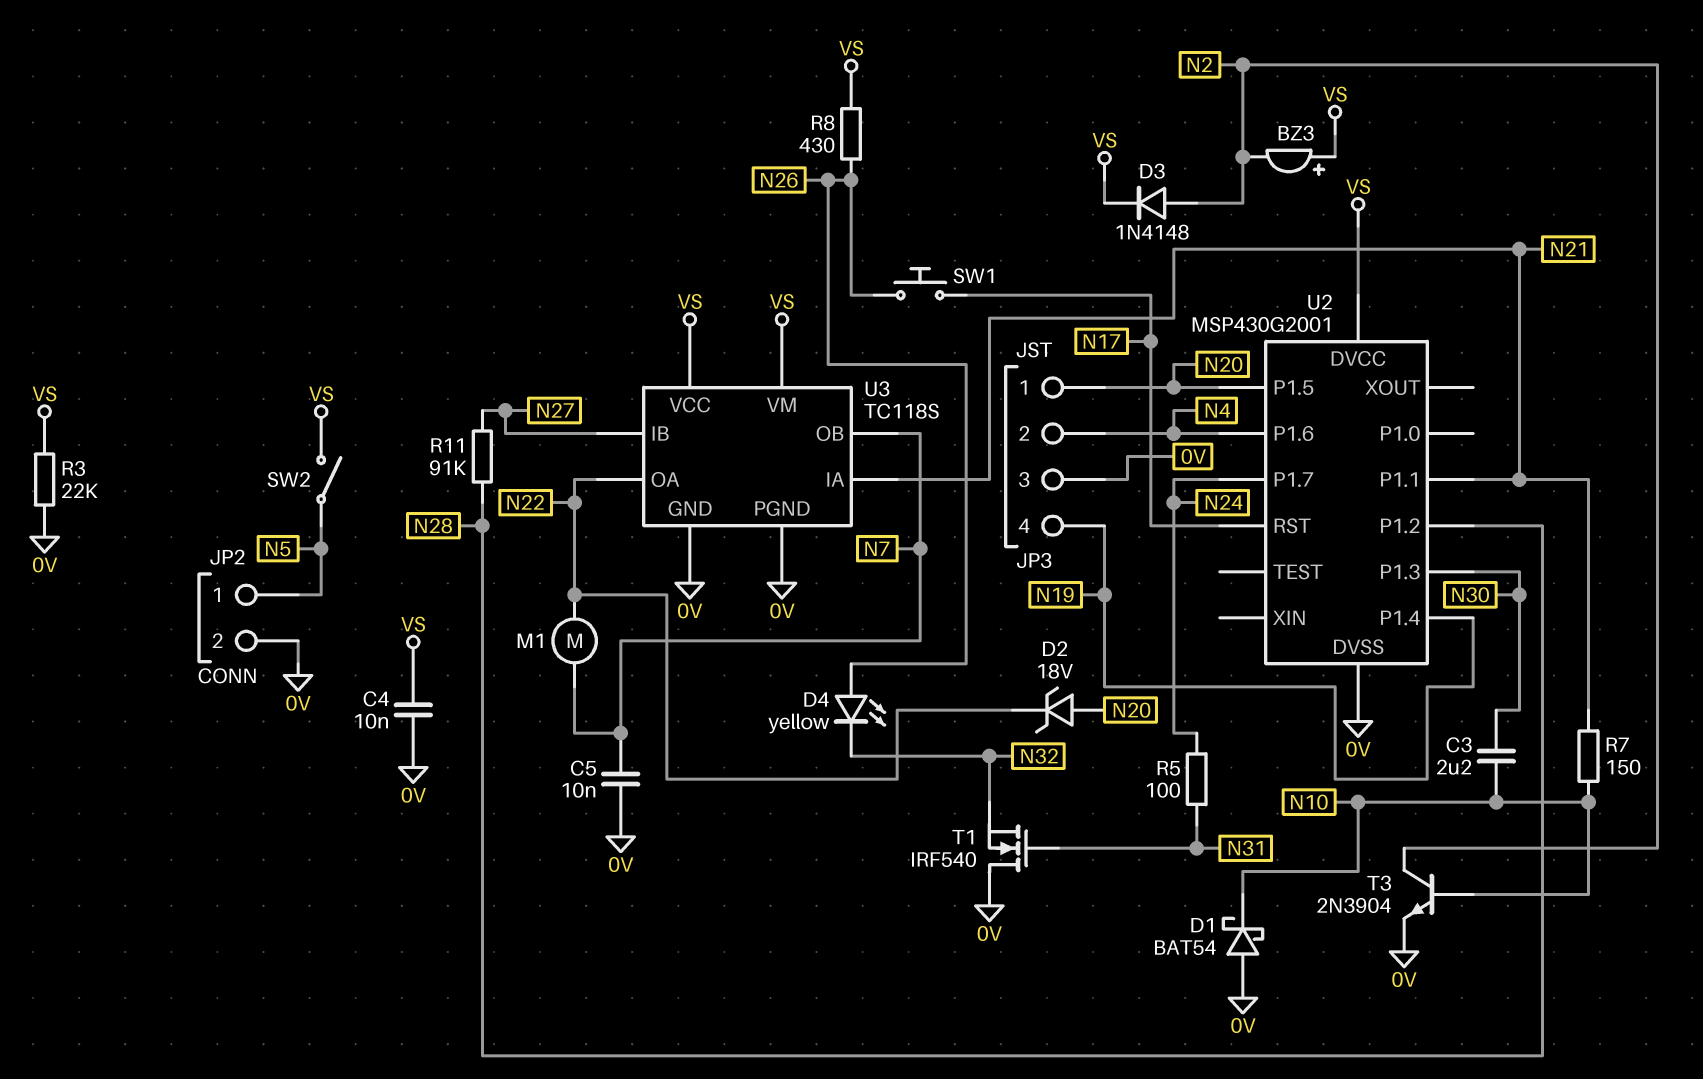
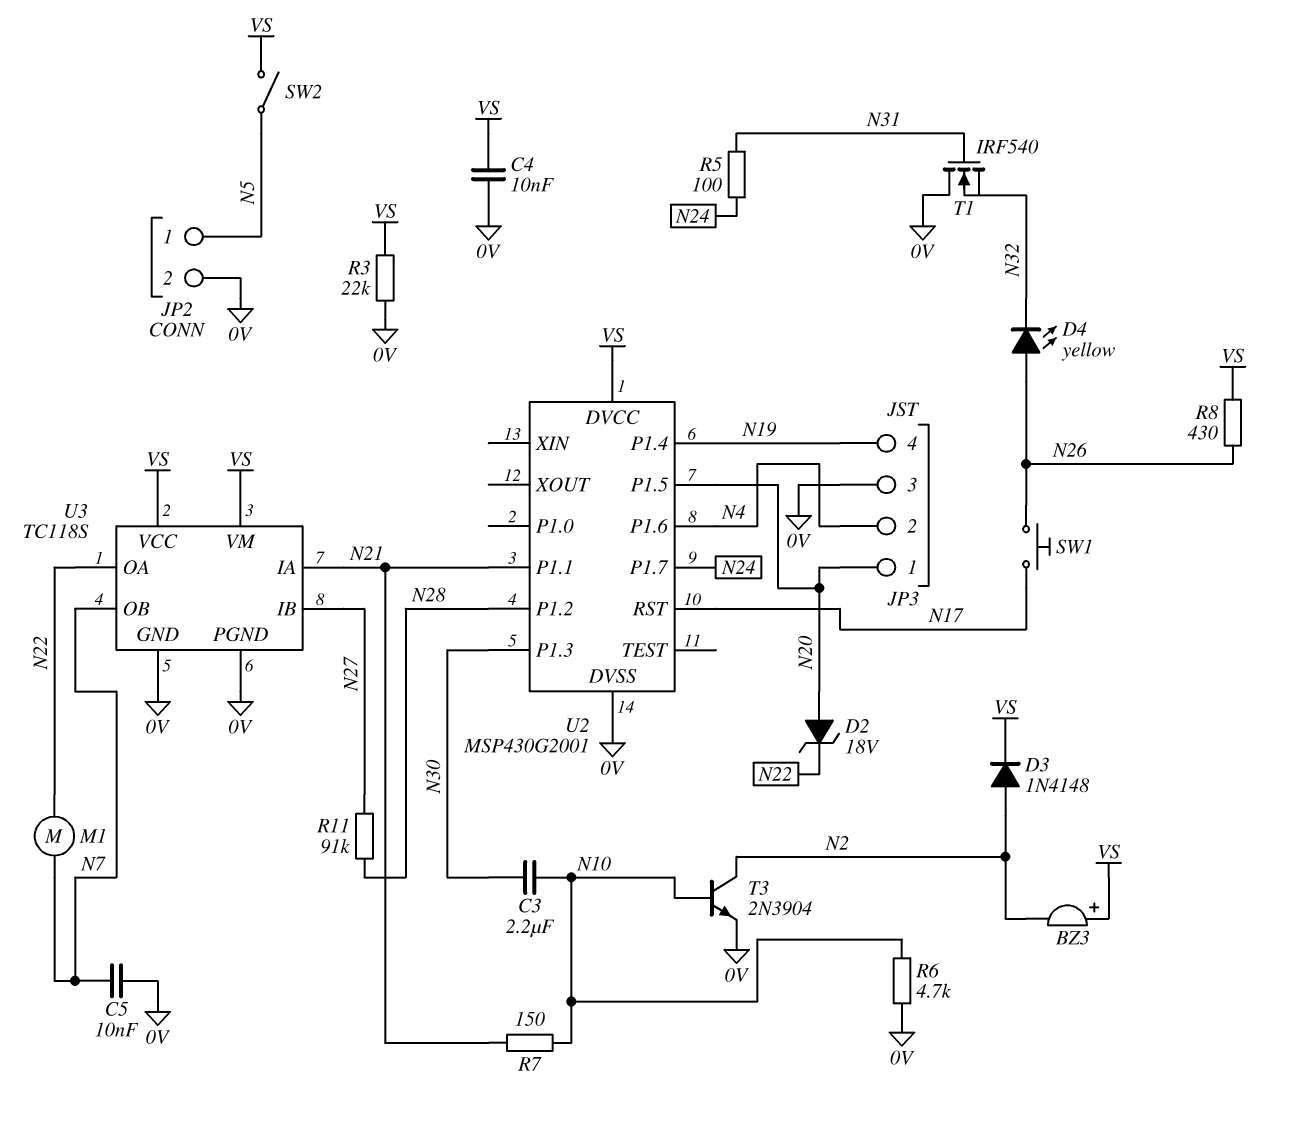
D1: schottky BAT54 (A 0V, K N10) -> none
R6: none -> 4.7k (0V, N10)

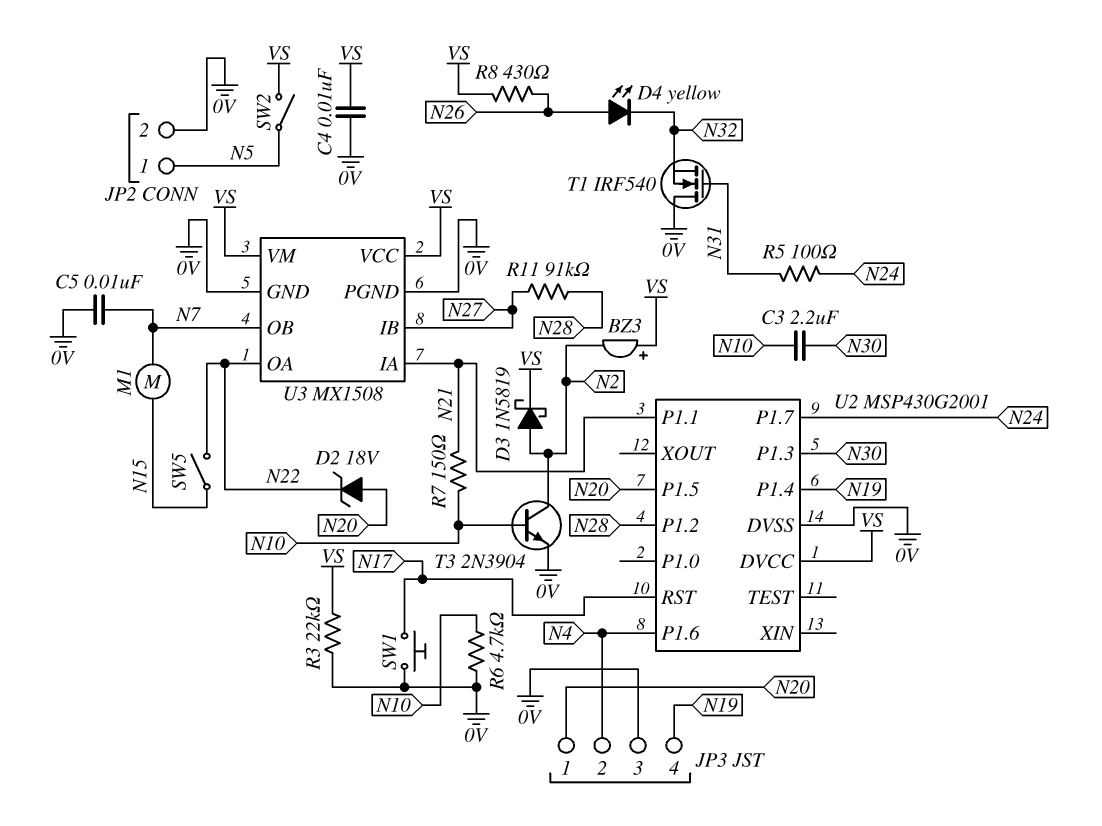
D3: diode 1N4148 (A N2, K VS) -> schottky 1N5819 (A N2, K VS)
M1: motor (N7, N22) -> motor (N7, N15)
SW1: button (N17, N26) -> button (0V, N17)
SW5: none -> switch (N15, N22)
U3: TC118S -> MX1508

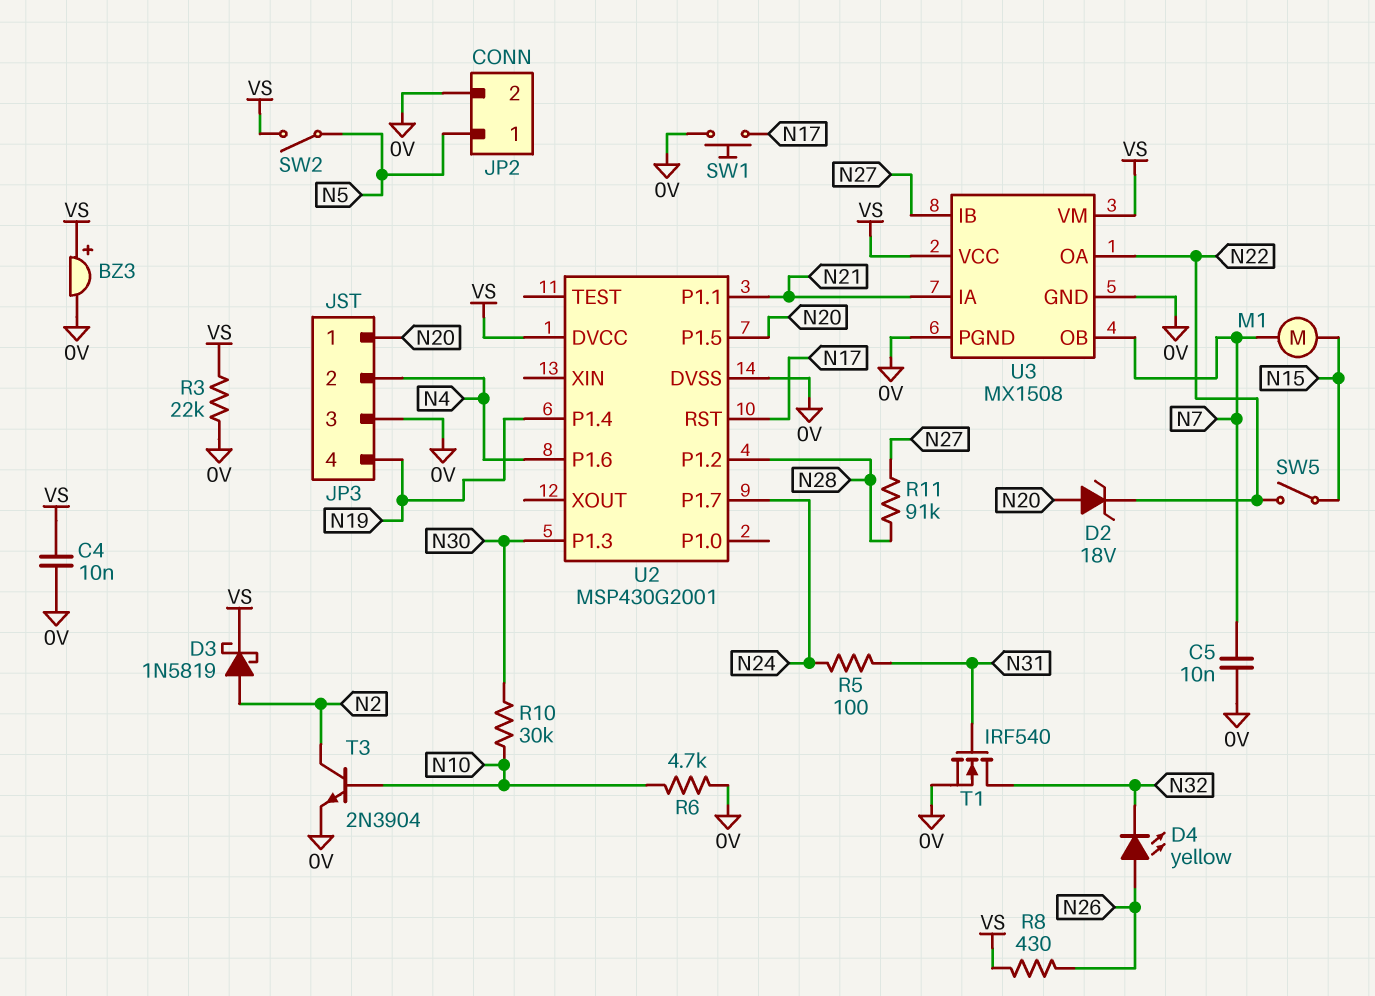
BZ3: buzzer (plus VS, minus N2) -> buzzer (plus VS, minus 0V)
C3: 2.2uF (N10, N30) -> none
R7: 150 (N10, N21) -> none
R10: none -> 30k (N10, N30)
T1: NMOS IRF540 (G N31, D 0V, S N32) -> NMOS IRF540 (G N31, D N32, S 0V)

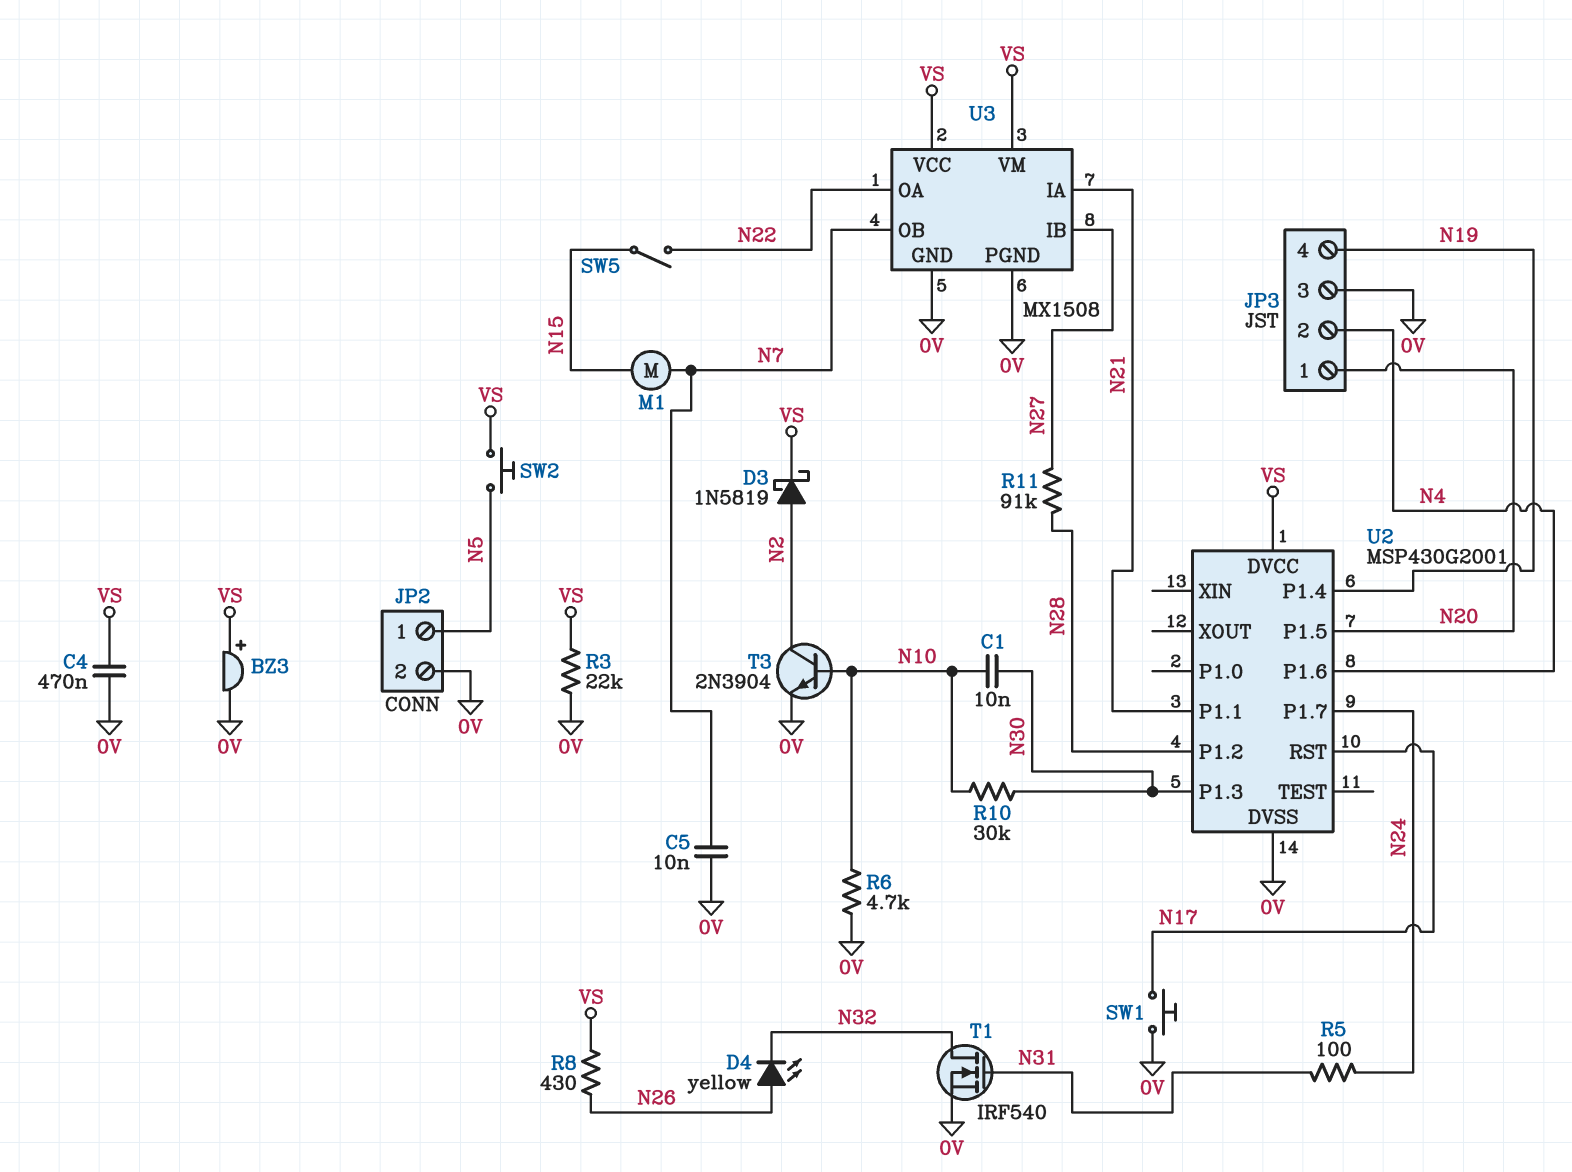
C1: none -> 10nF (N10, N30)
C4: 10nF (0V, VS) -> 470nF (0V, VS)
D2: zener 18V (A N20, K N22) -> none
SW2: switch (N5, VS) -> button (N5, VS)

